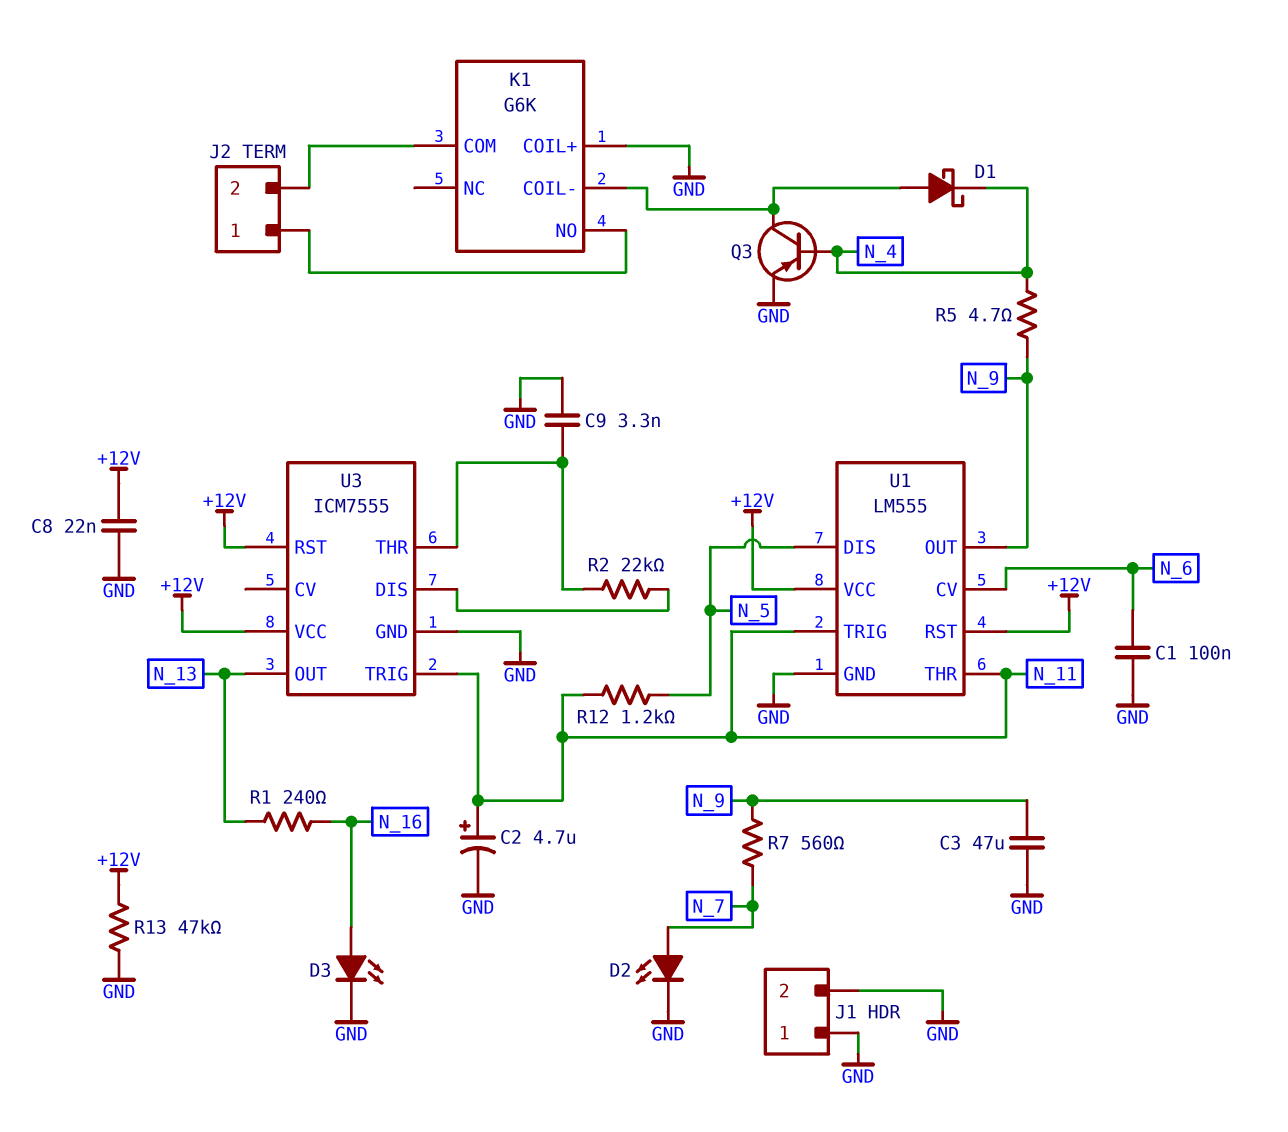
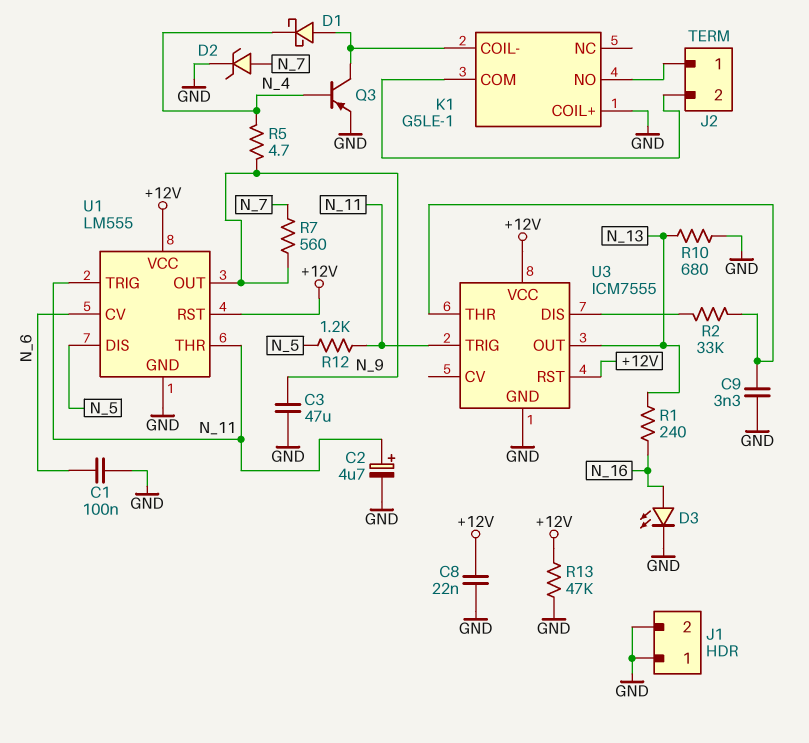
D2: LED (A N_7, K GND) -> zener (A N_7, K GND)
K1: G6K -> G5LE-1
R2: 22k (U3/DIS, U3/THR) -> 33k (U3/DIS, U3/THR)
R10: none -> 680 (GND, N_13)

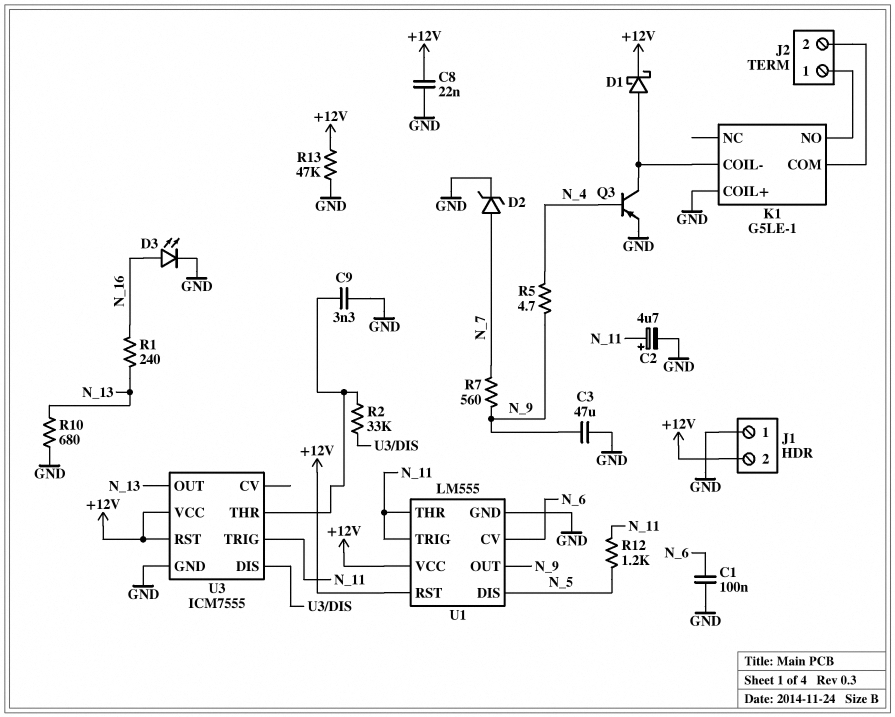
D1: schottky (A K1/COIL-, K N_4) -> schottky (A K1/COIL-, K +12V)
J1 pin 2: GND -> +12V

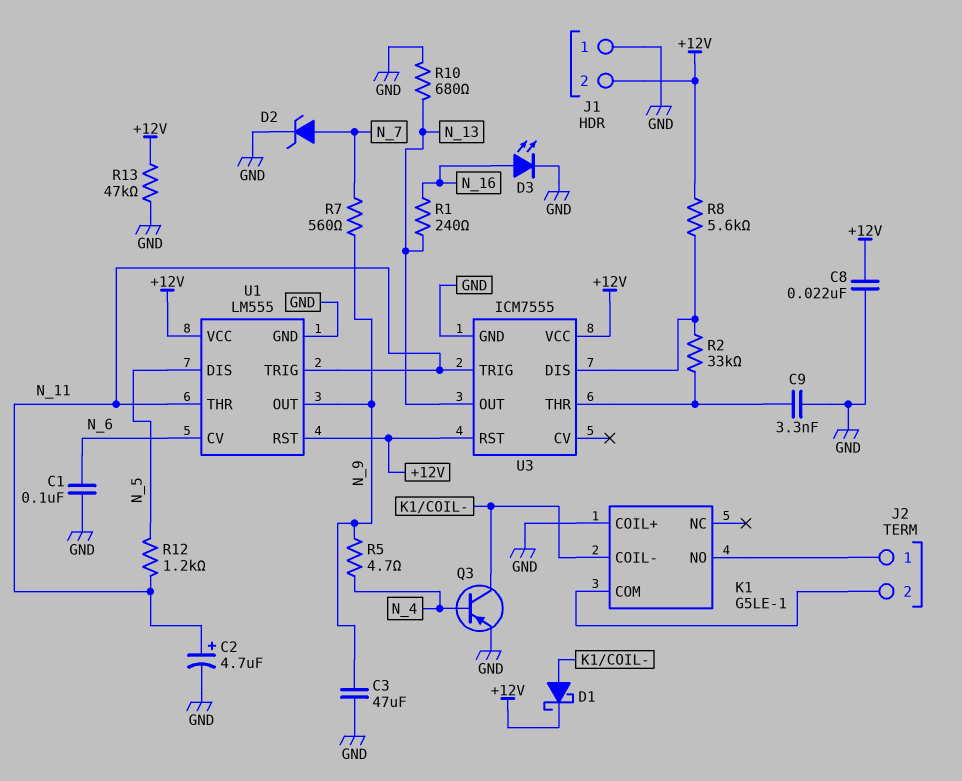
R8: none -> 5.6k (+12V, U3/DIS)

